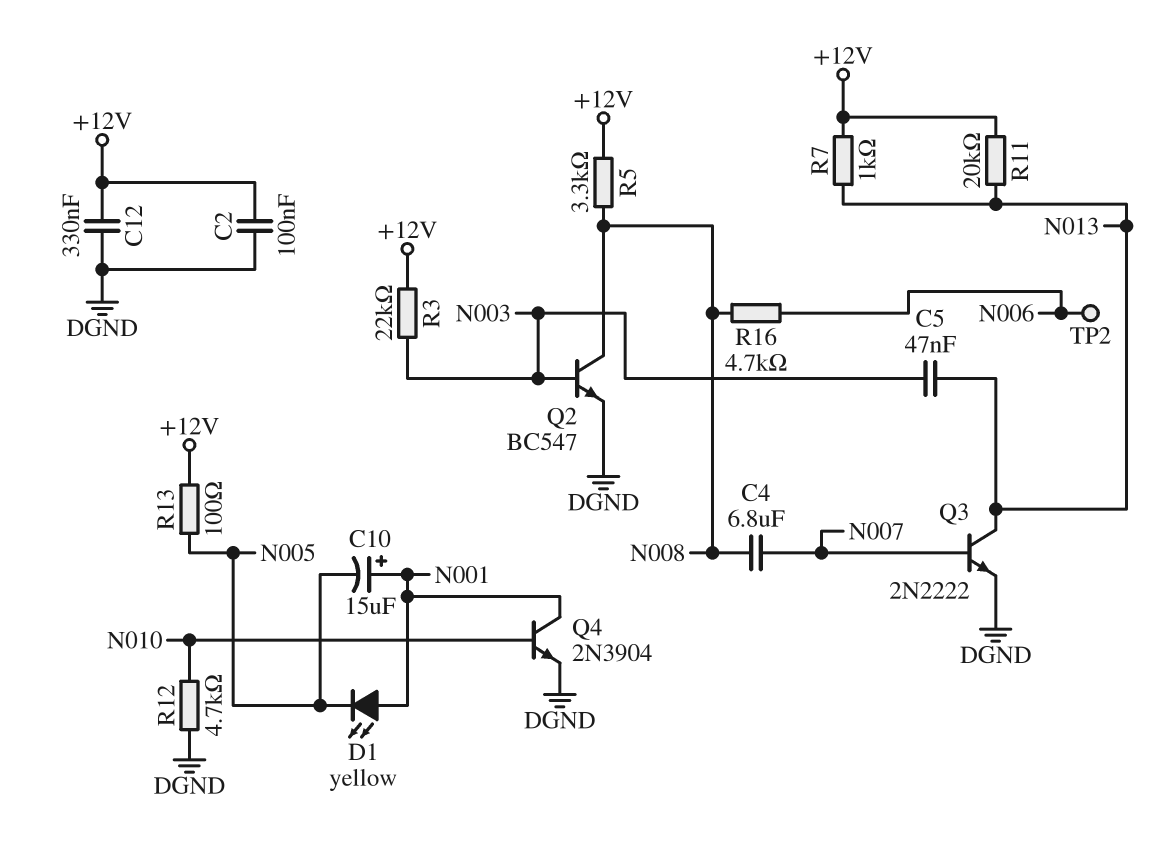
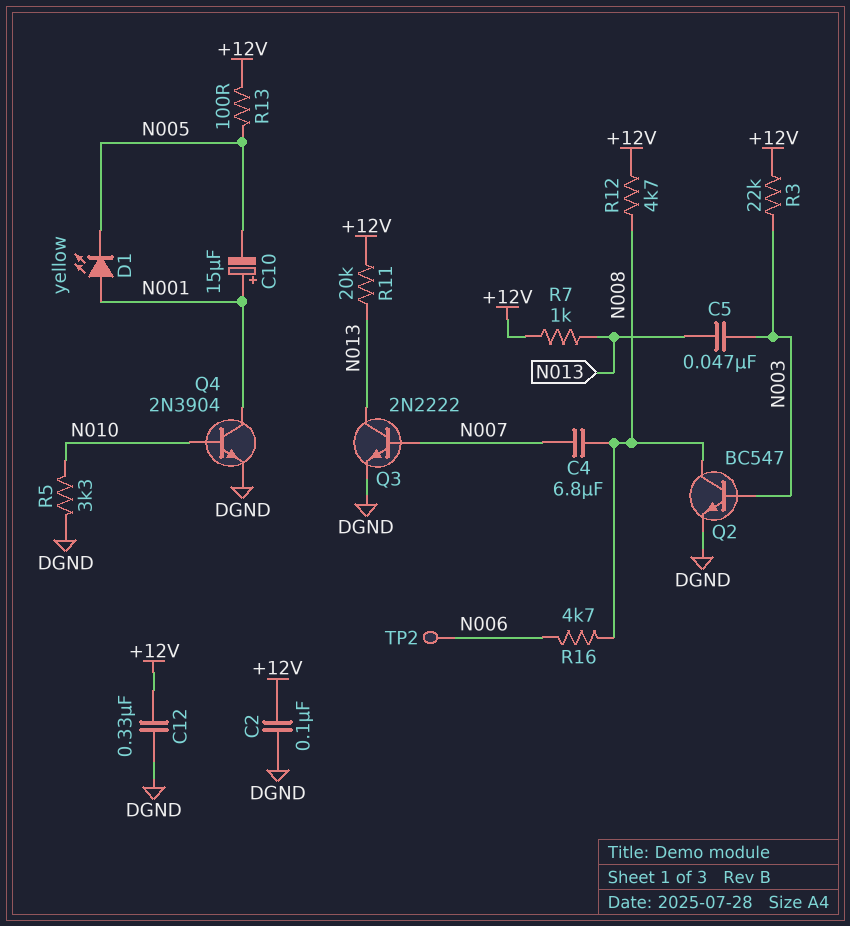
R5: 3.3k (+12V, N008) -> 3.3k (DGND, N010)
R12: 4.7k (DGND, N010) -> 4.7k (+12V, N008)

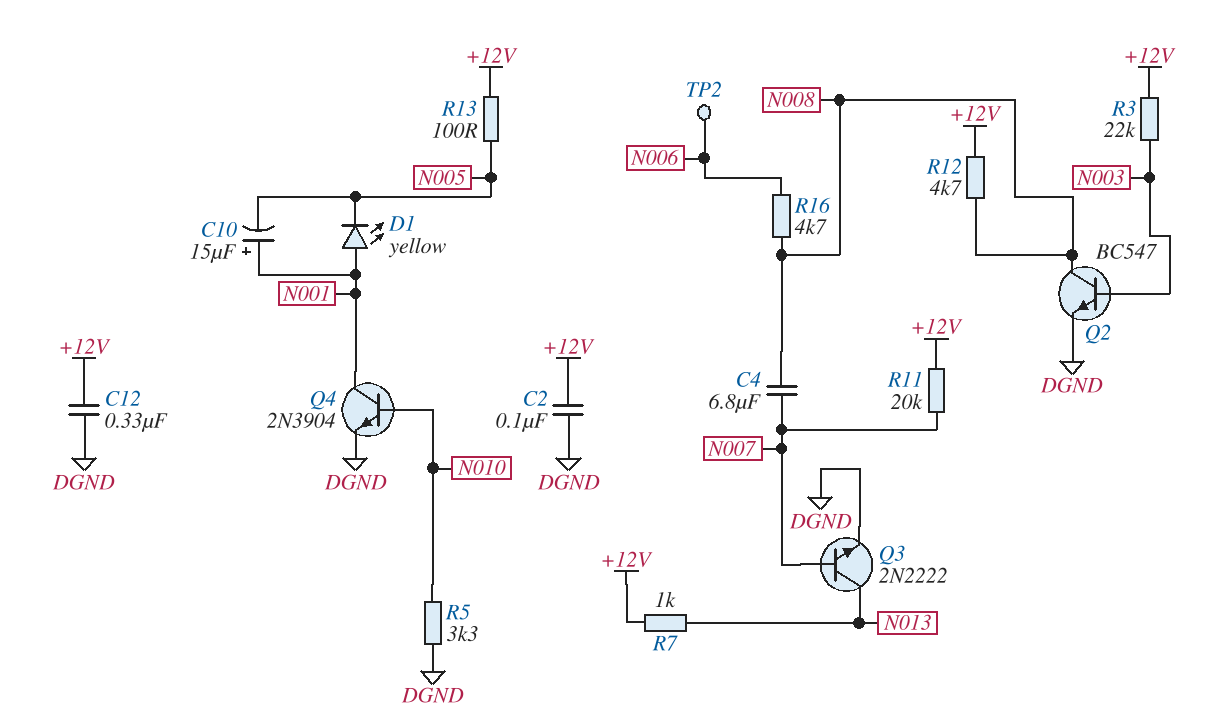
C5: 47nF (N003, N013) -> none
R11: 20k (+12V, N013) -> 20k (+12V, N007)

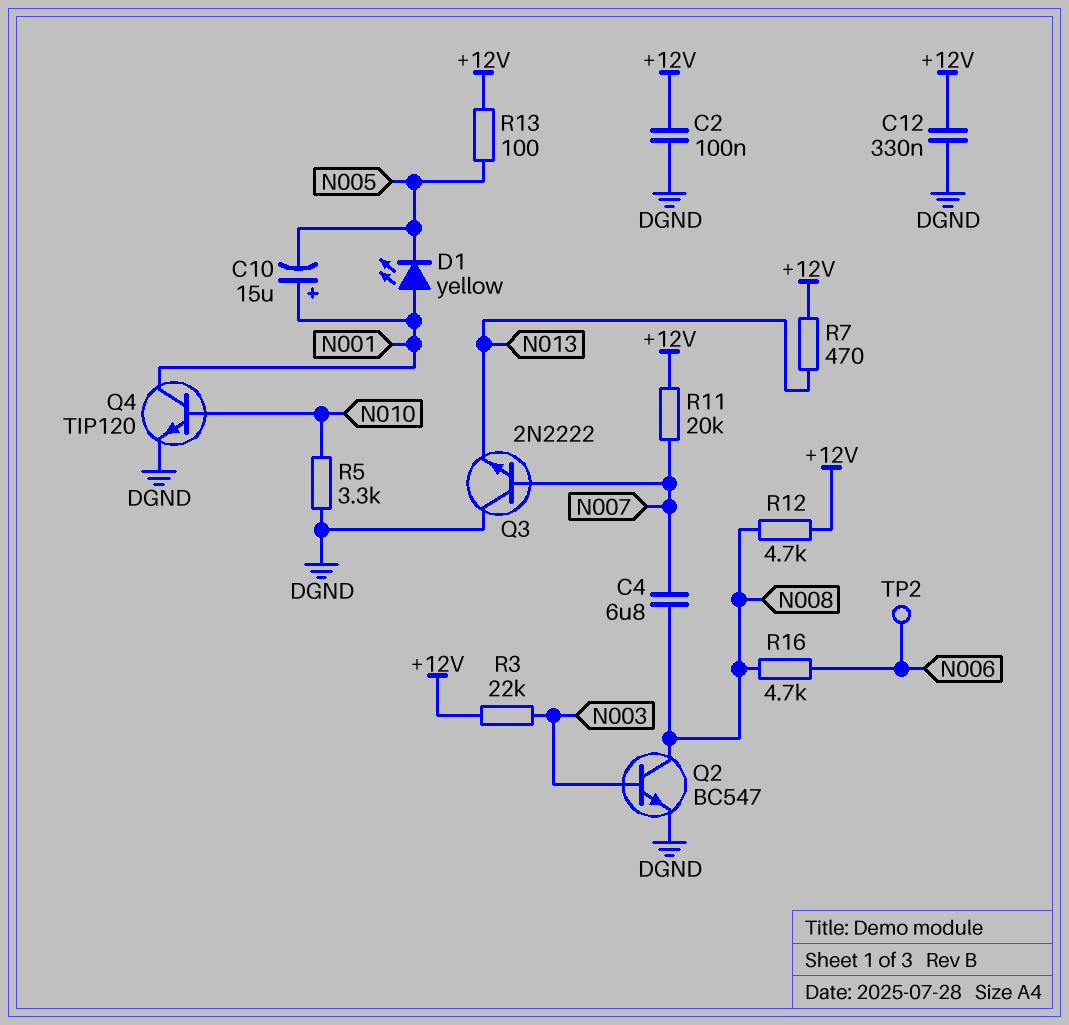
Q3: NPN 2N2222 (B N007, C N013, E DGND) -> NPN 2N2222 (B N007, C DGND, E N013)
Q4: NPN 2N3904 (B N010, C N001, E DGND) -> NPN TIP120 (B N010, C N001, E DGND)
R7: 1k (+12V, N013) -> 470 (+12V, N013)

